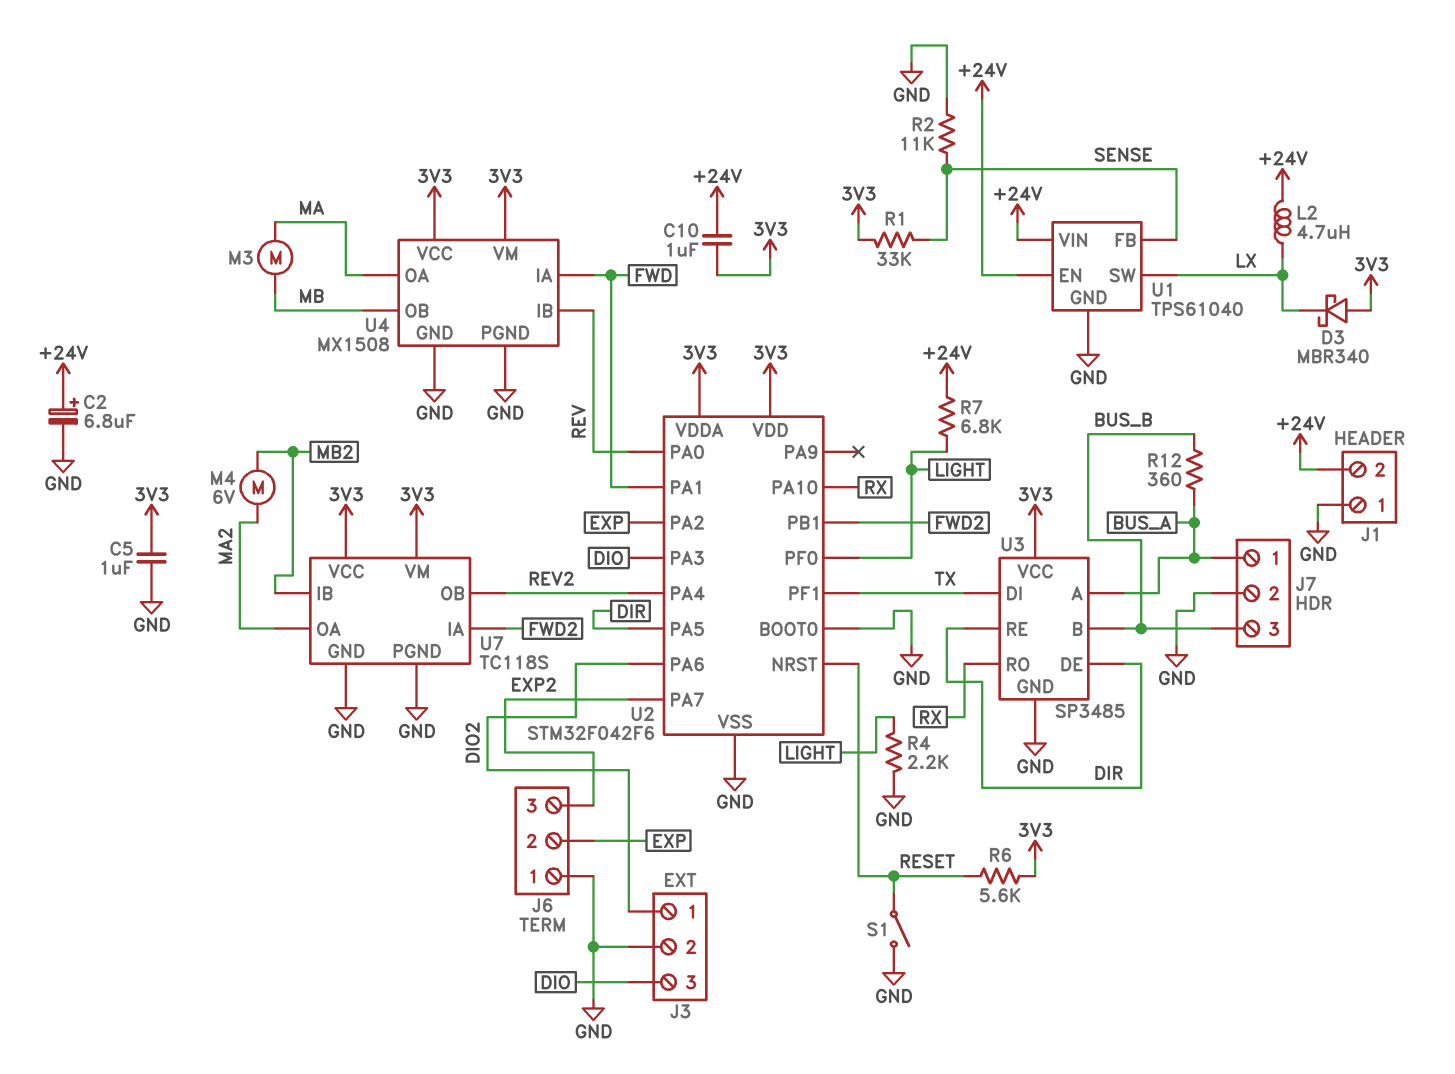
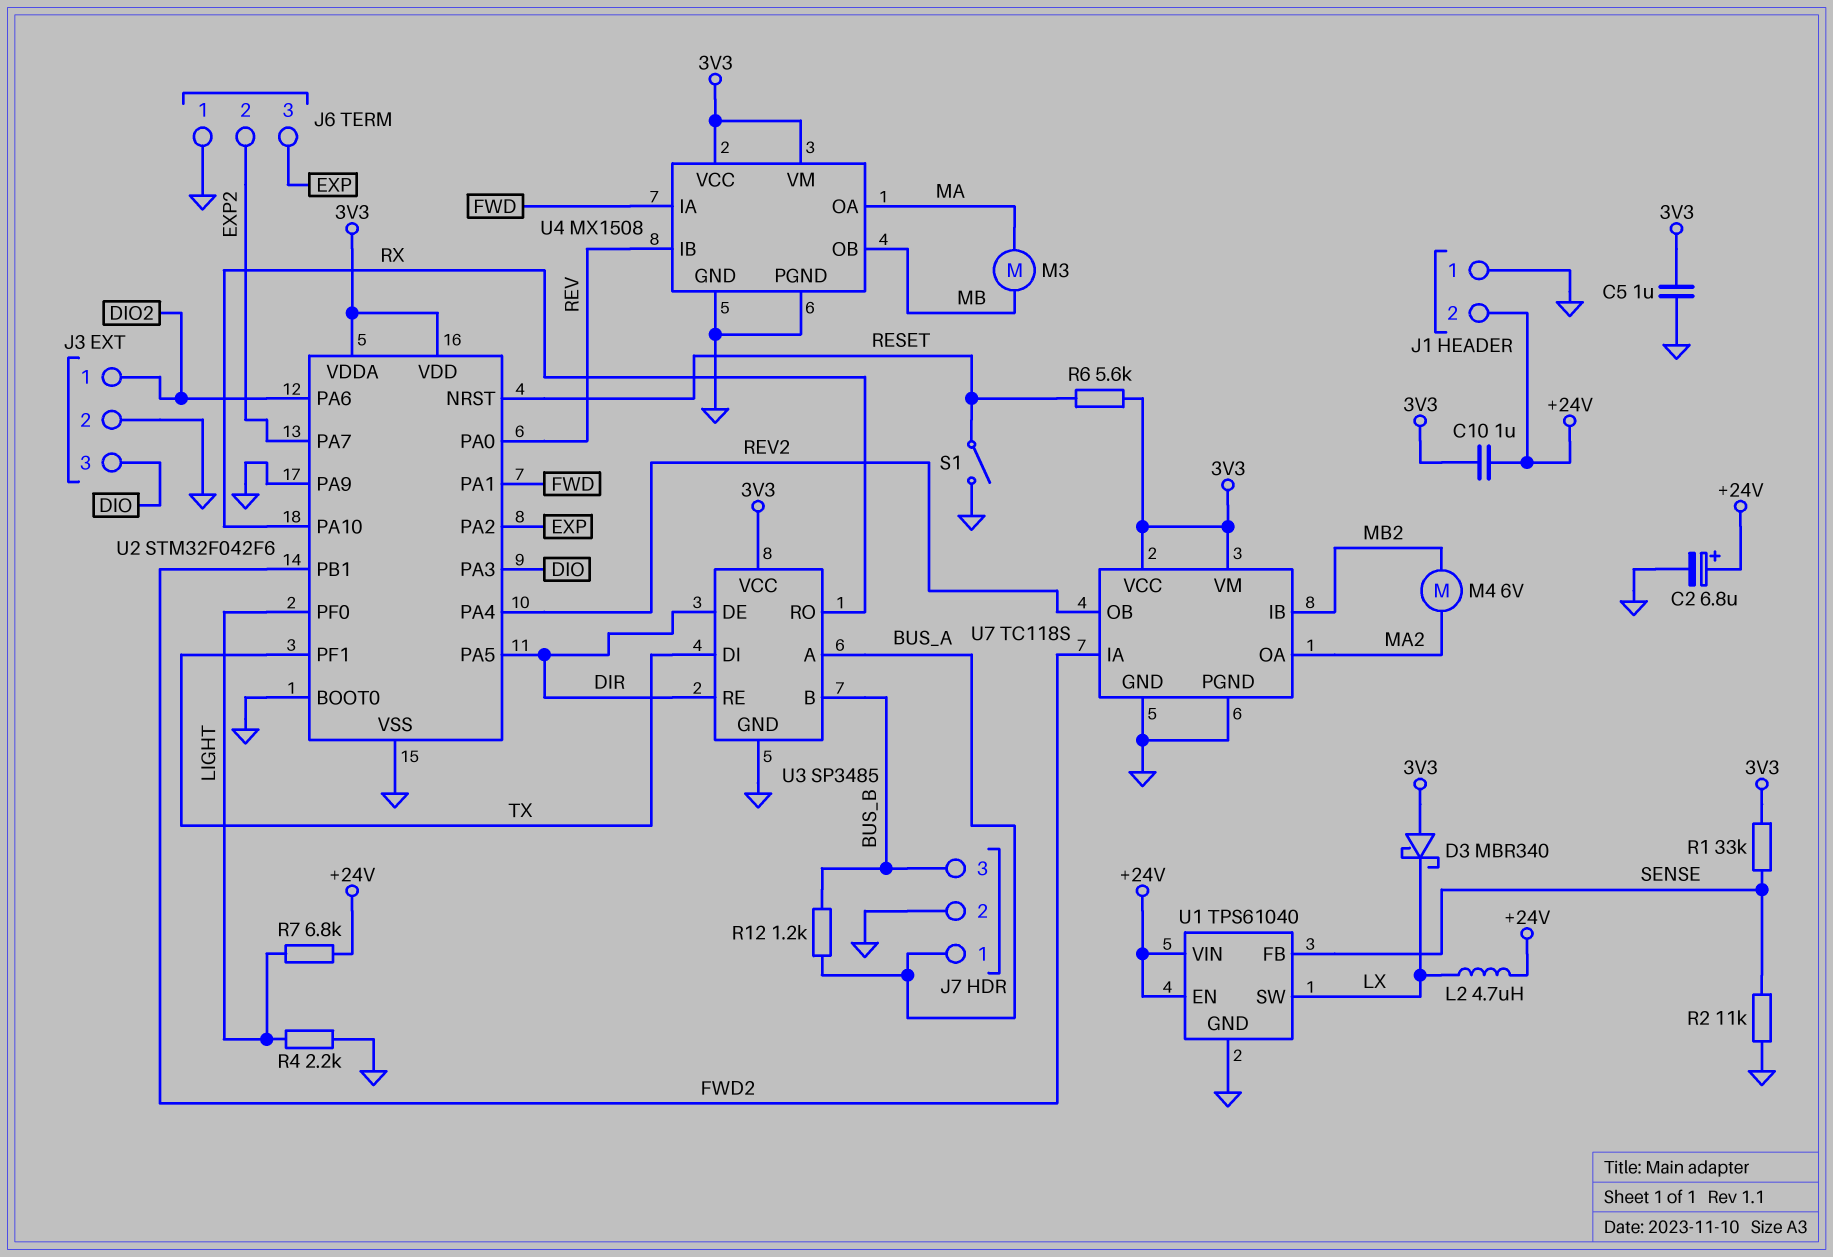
J6 pin 2: EXP -> EXP2
J6 pin 3: EXP2 -> EXP
R12: 360 (BUS_A, BUS_B) -> 1.2k (BUS_A, BUS_B)
U2 pin PA9: none -> GND

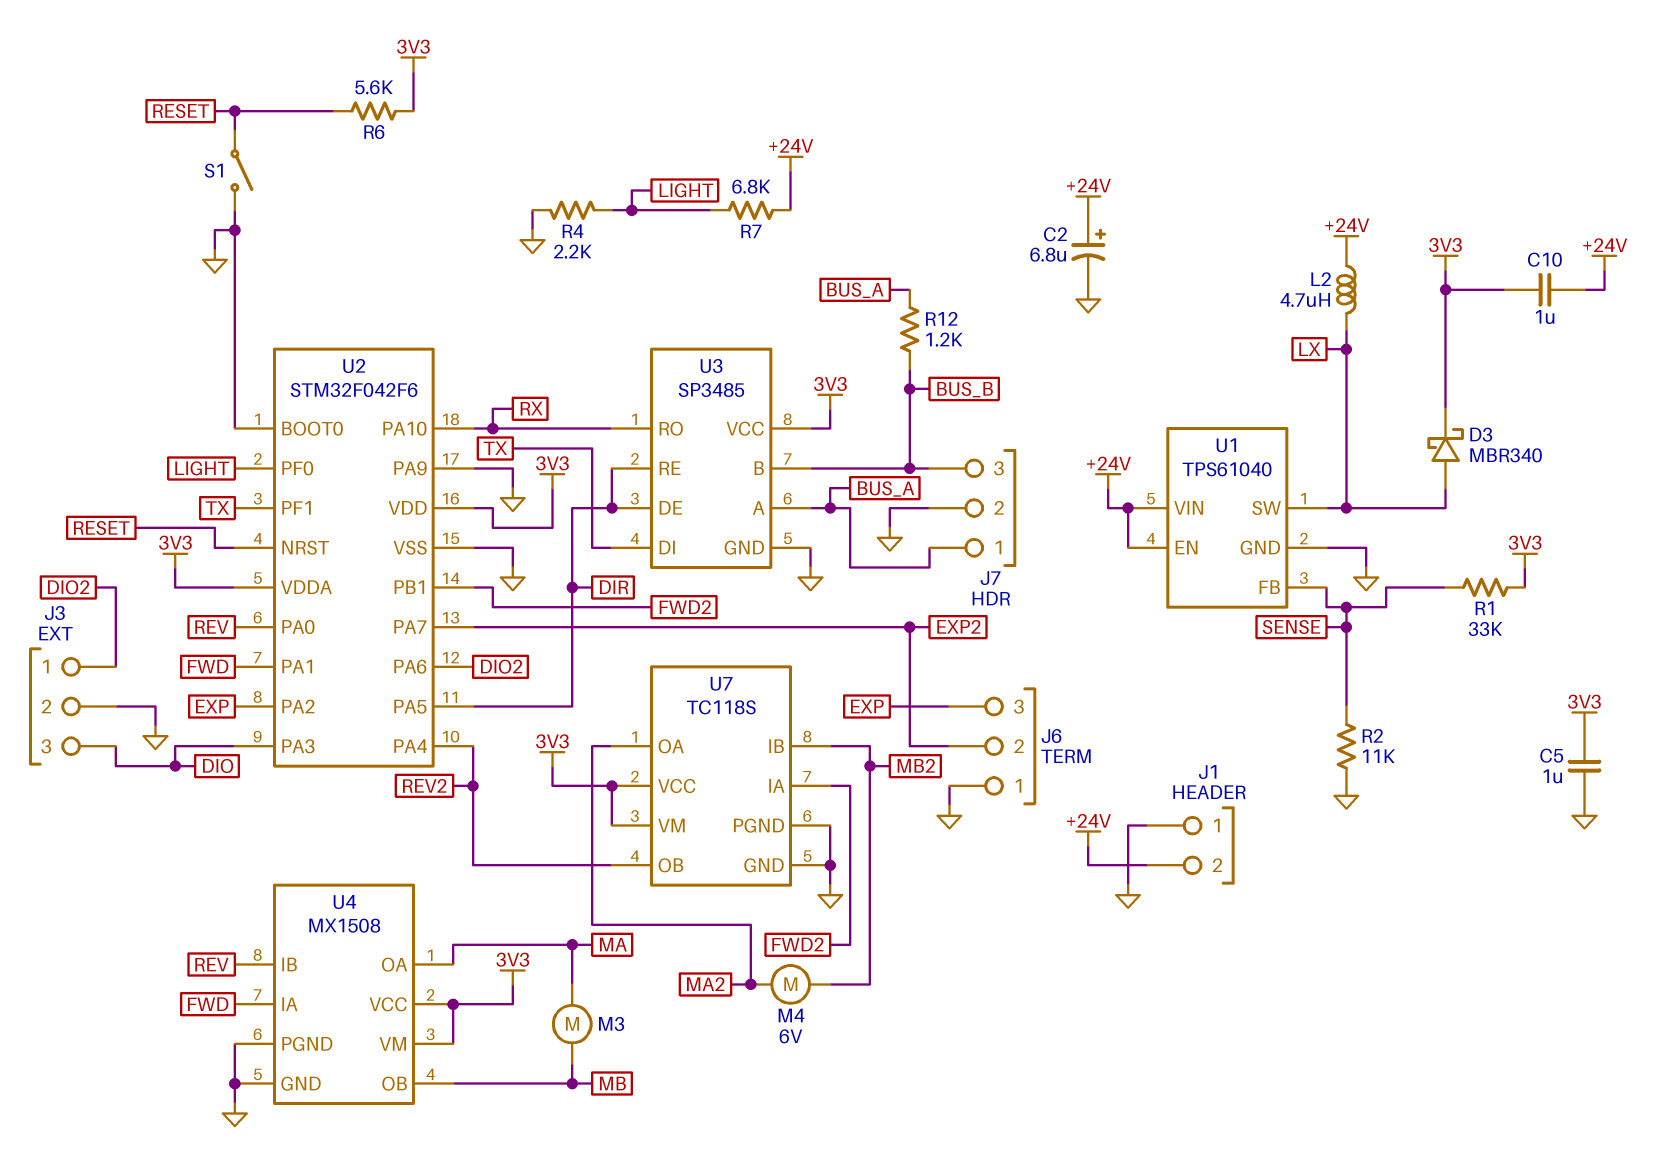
D3: schottky MBR340 (A 3V3, K LX) -> schottky MBR340 (A LX, K 3V3)

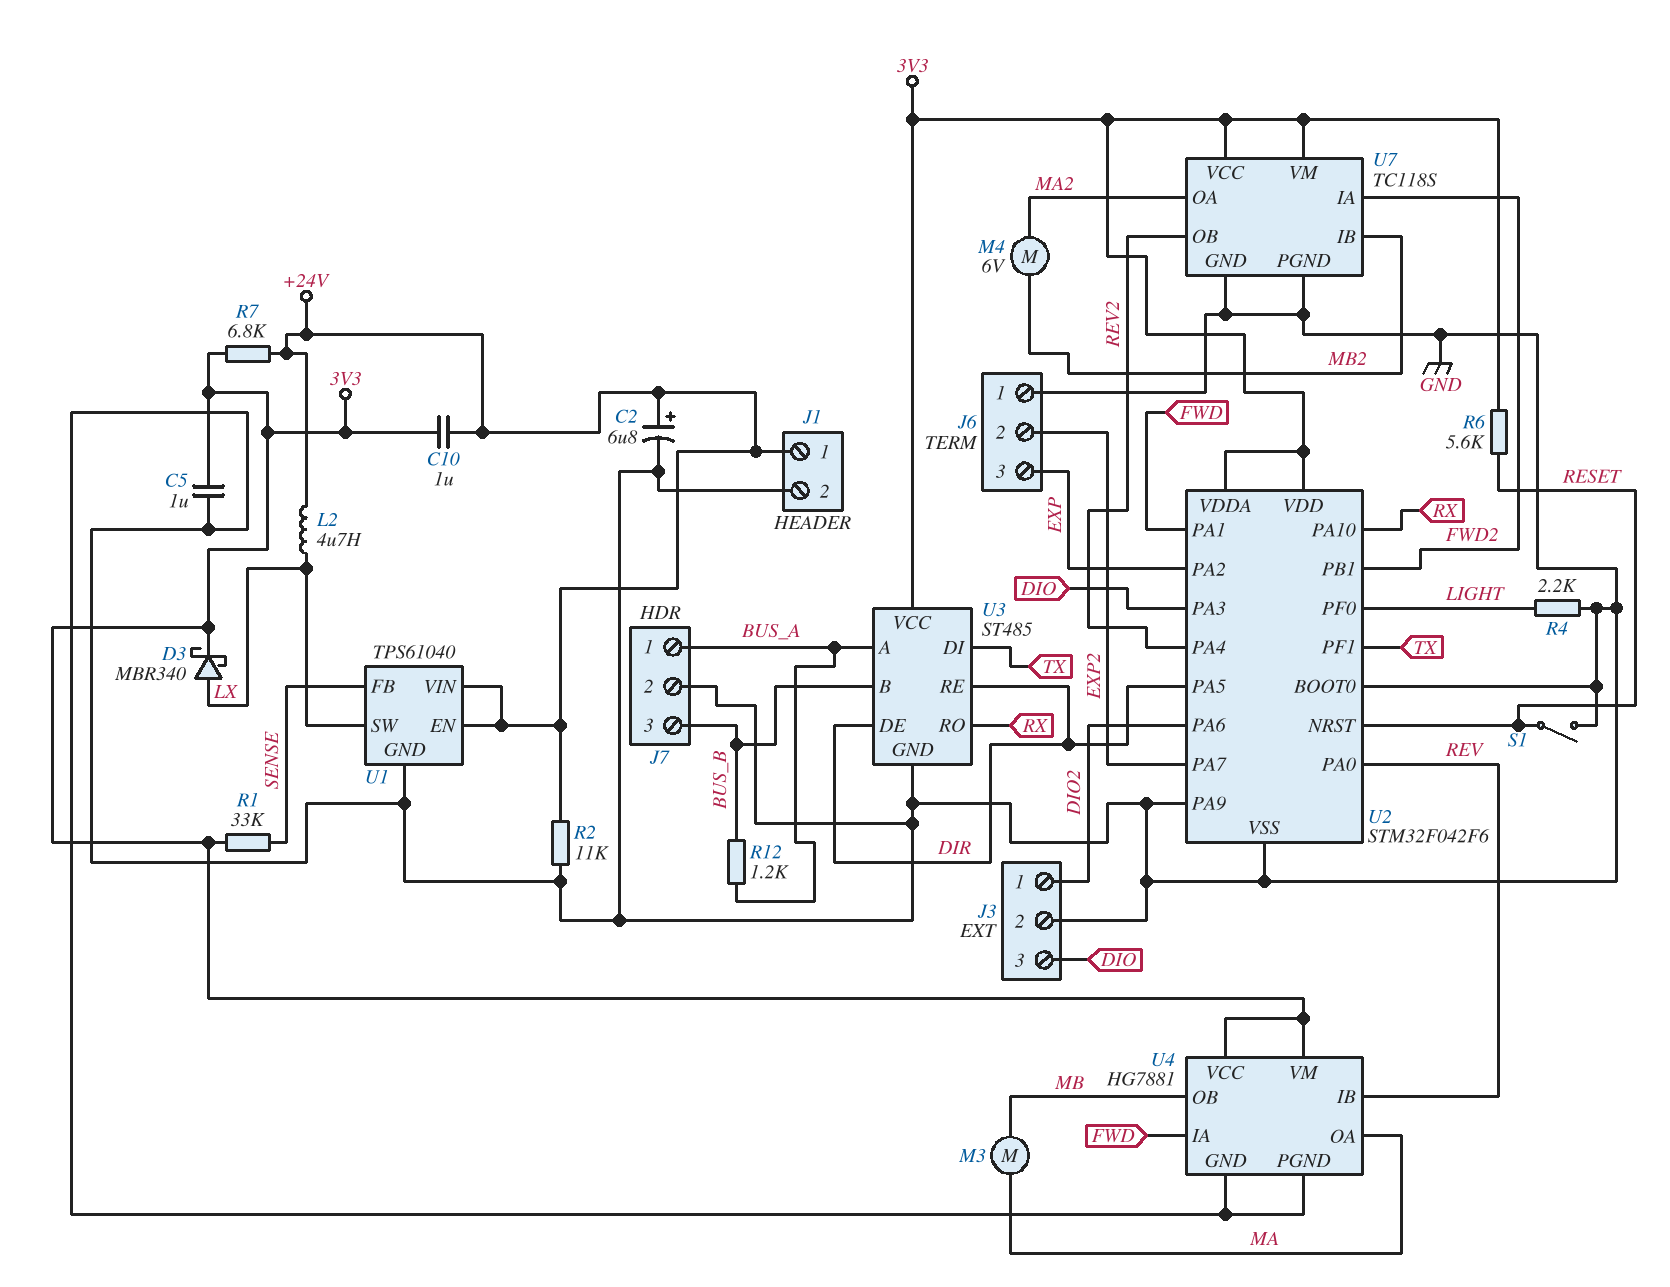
J1 pin 1: GND -> +24V
J1 pin 2: +24V -> GND
R2: 11k (GND, SENSE) -> 11k (+24V, GND)
R7: 6.8k (+24V, LIGHT) -> 6.8k (+24V, 3V3)
U3: SP3485 -> ST485
U4: MX1508 -> HG7881

